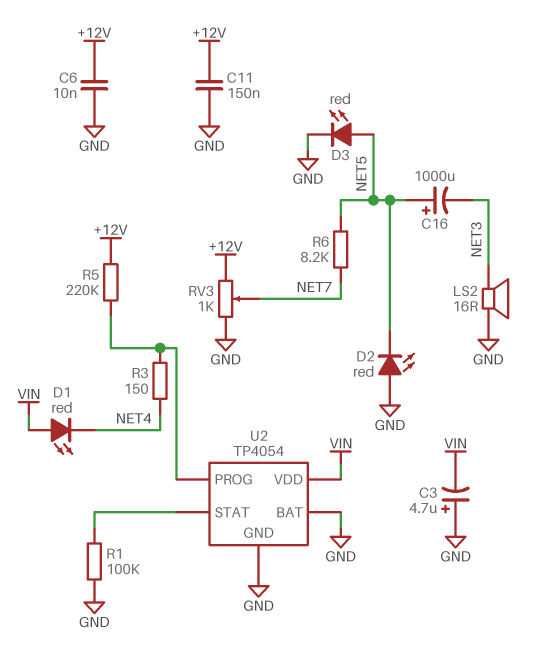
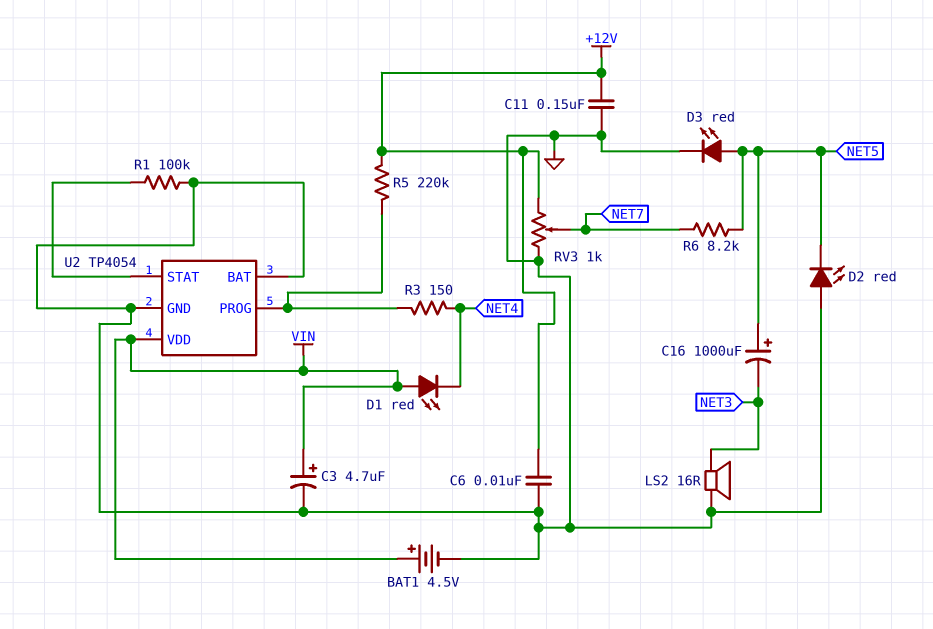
BAT1: none -> 4.5V (plus VIN, minus GND)
C3: 4.7uF (plus GND, minus VIN) -> 4.7uF (plus VIN, minus GND)

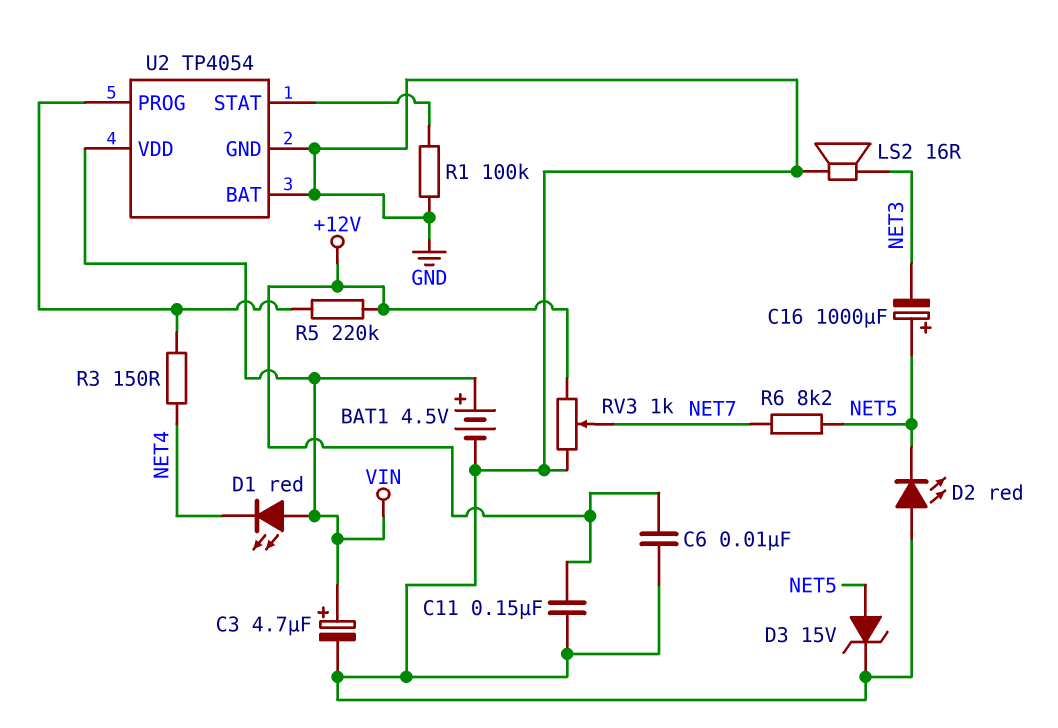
D3: LED red (A NET5, K GND) -> zener 15V (A NET5, K GND)

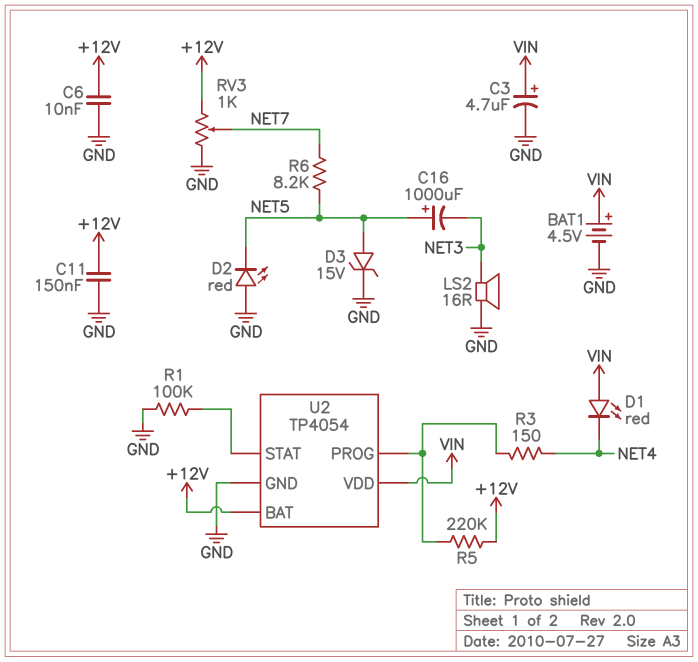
U2 pin BAT: GND -> +12V

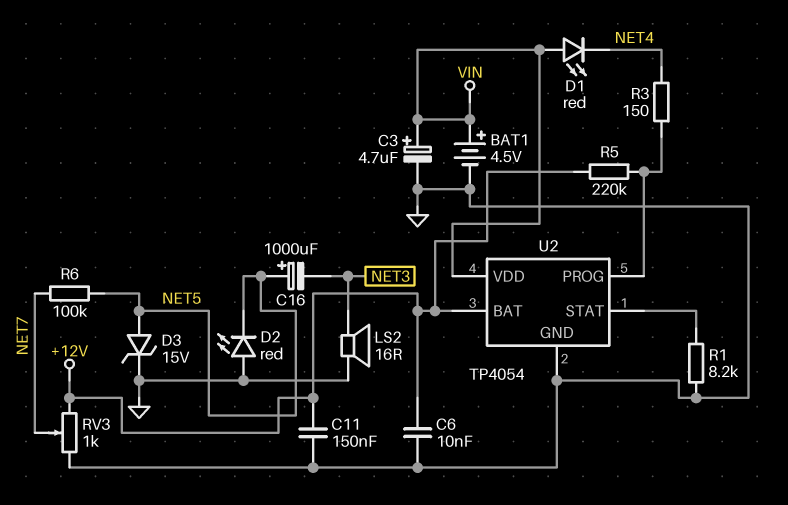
R1: 100k (GND, U2/STAT) -> 8.2k (GND, U2/STAT)
R6: 8.2k (NET5, NET7) -> 100k (NET5, NET7)

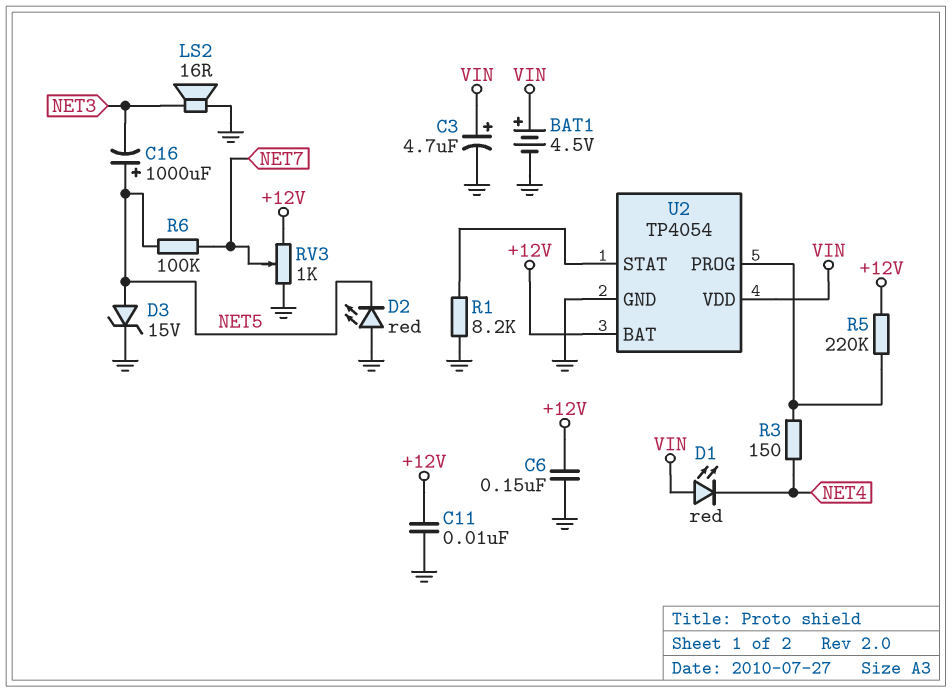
C6: 10nF (+12V, GND) -> 150nF (+12V, GND)
C11: 150nF (+12V, GND) -> 10nF (+12V, GND)

